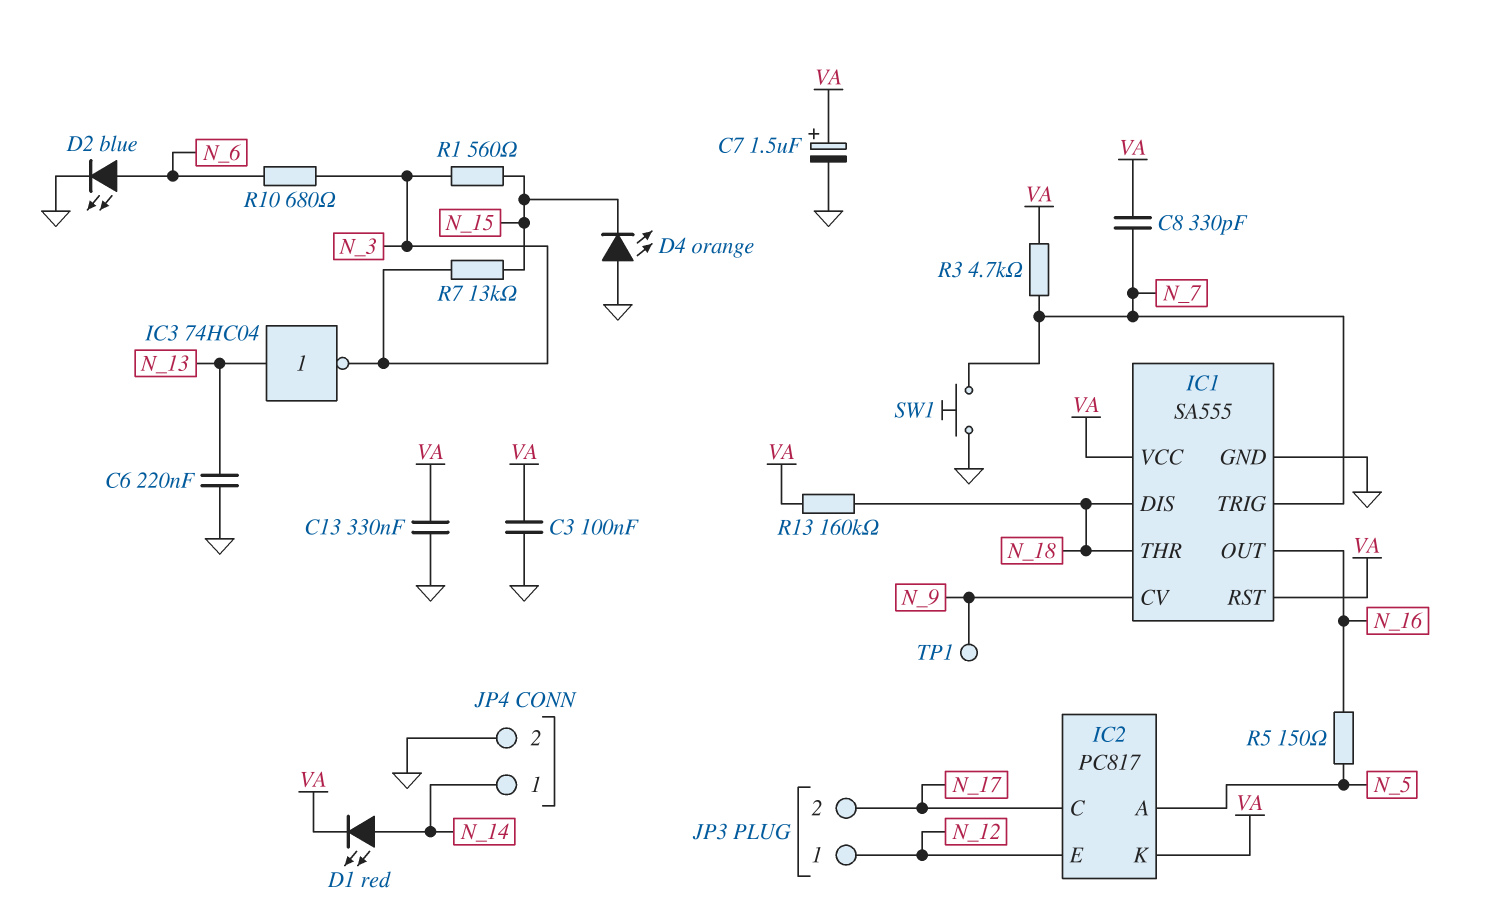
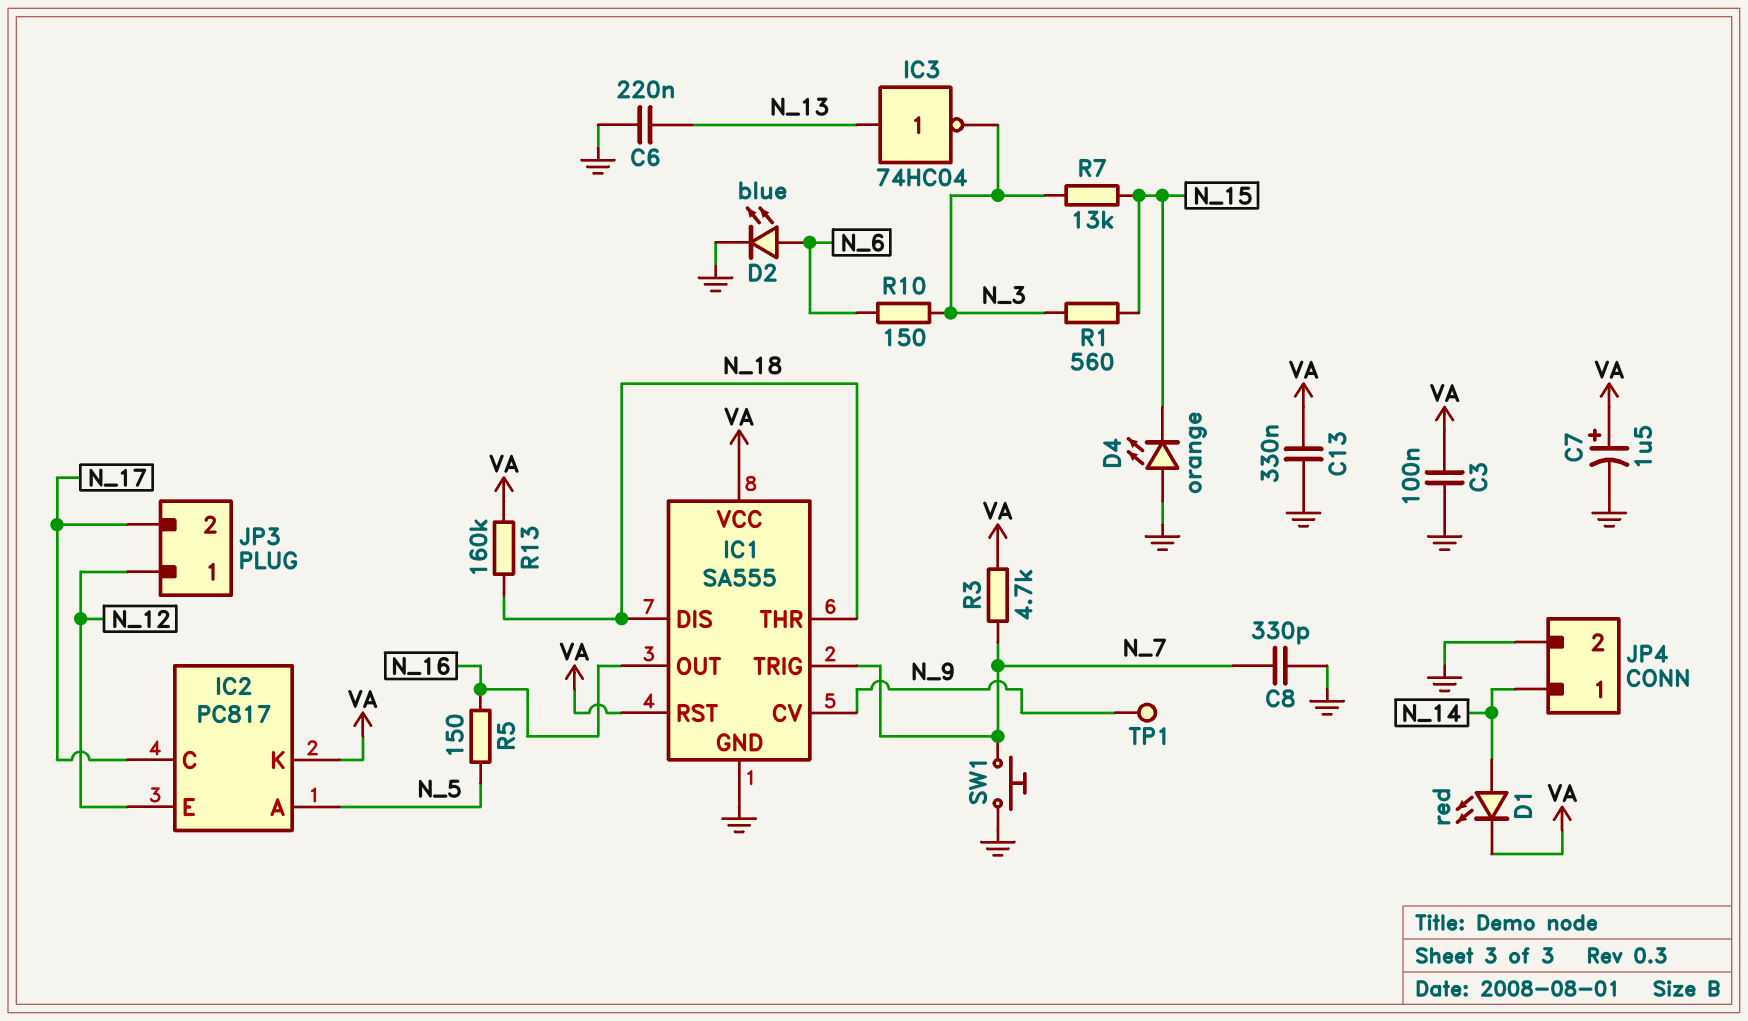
C8: 330pF (N_7, VA) -> 330pF (GND, N_7)
R10: 680 (N_3, N_6) -> 150 (N_3, N_6)

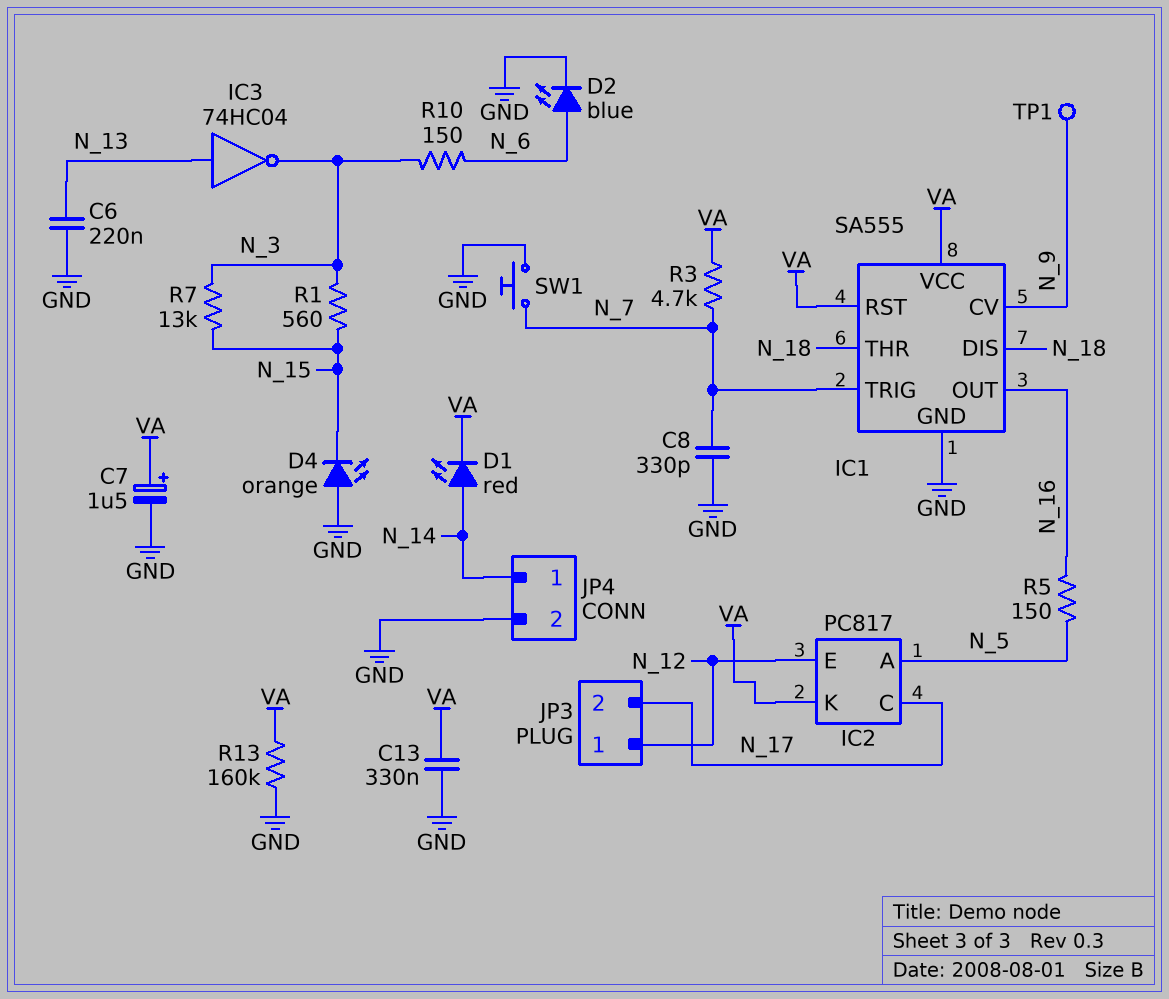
C3: 100nF (GND, VA) -> none
R13: 160k (N_18, VA) -> 160k (GND, VA)

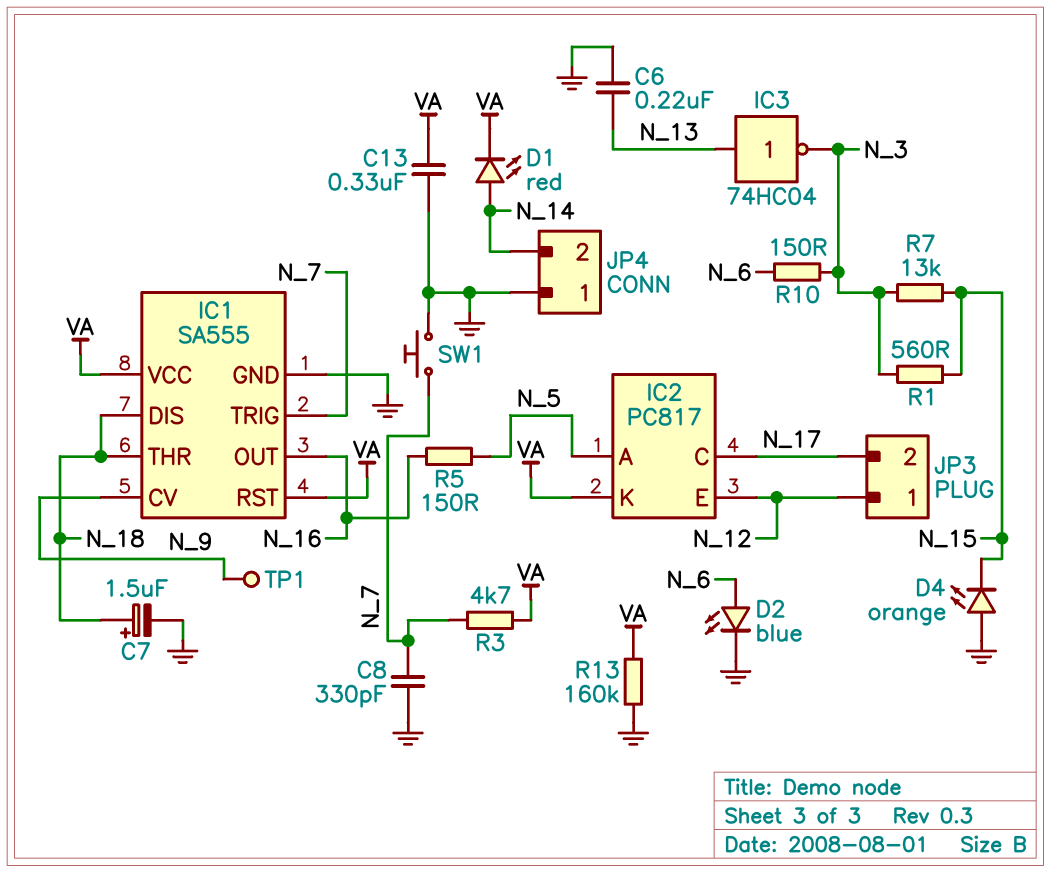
C7: 1.5uF (plus VA, minus GND) -> 1.5uF (plus N_18, minus GND)
JP4 pin 1: N_14 -> GND
JP4 pin 2: GND -> N_14

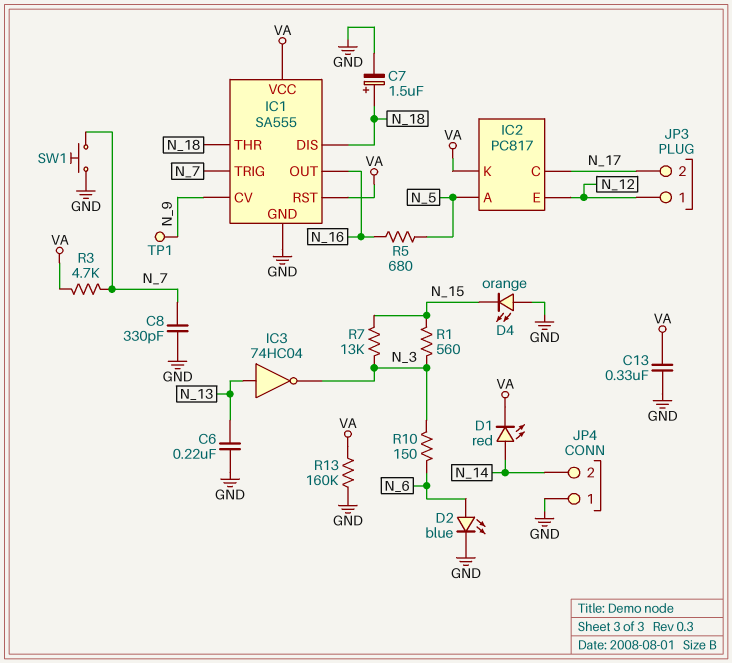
R5: 150 (N_5, N_16) -> 680 (N_5, N_16)

